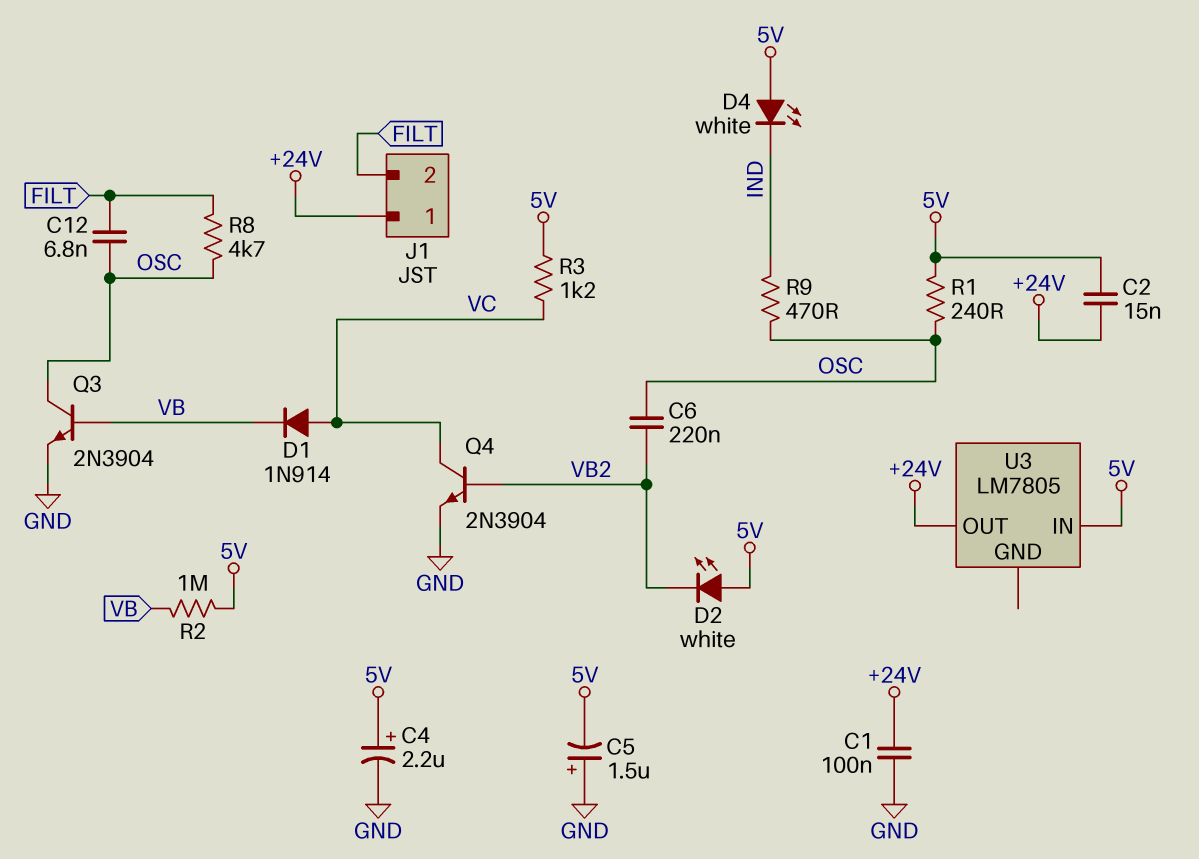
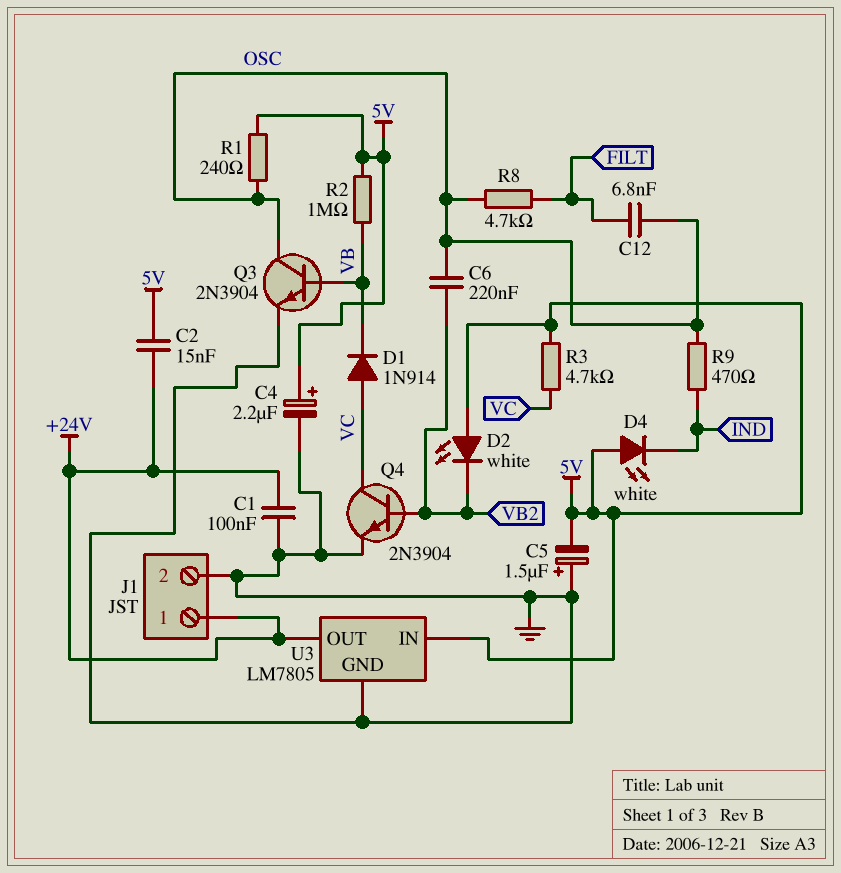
J1 pin 2: FILT -> GND
R3: 1.2k (5V, VC) -> 4.7k (5V, VC)
U3 pin GND: none -> GND

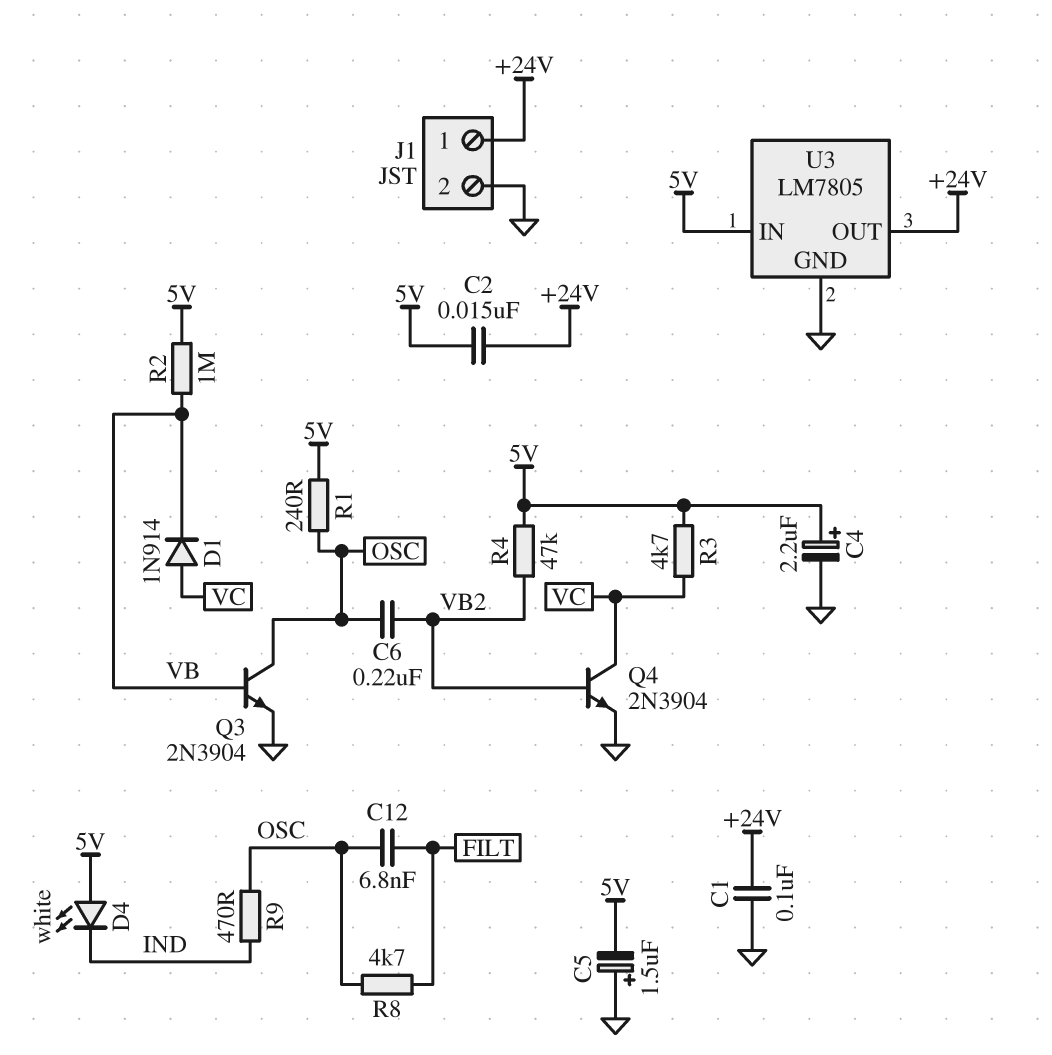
D2: LED white (A 5V, K VB2) -> none
R4: none -> 47k (5V, VB2)

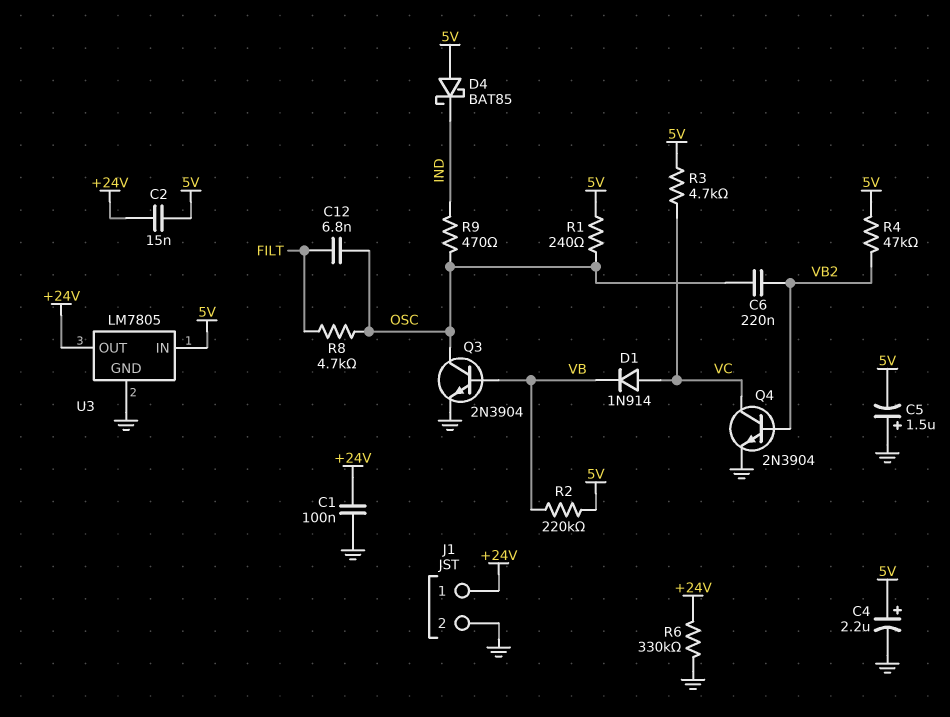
D4: LED white (A 5V, K IND) -> schottky BAT85 (A 5V, K IND)
R2: 1M (5V, VB) -> 220k (5V, VB)
R6: none -> 330k (+24V, GND)

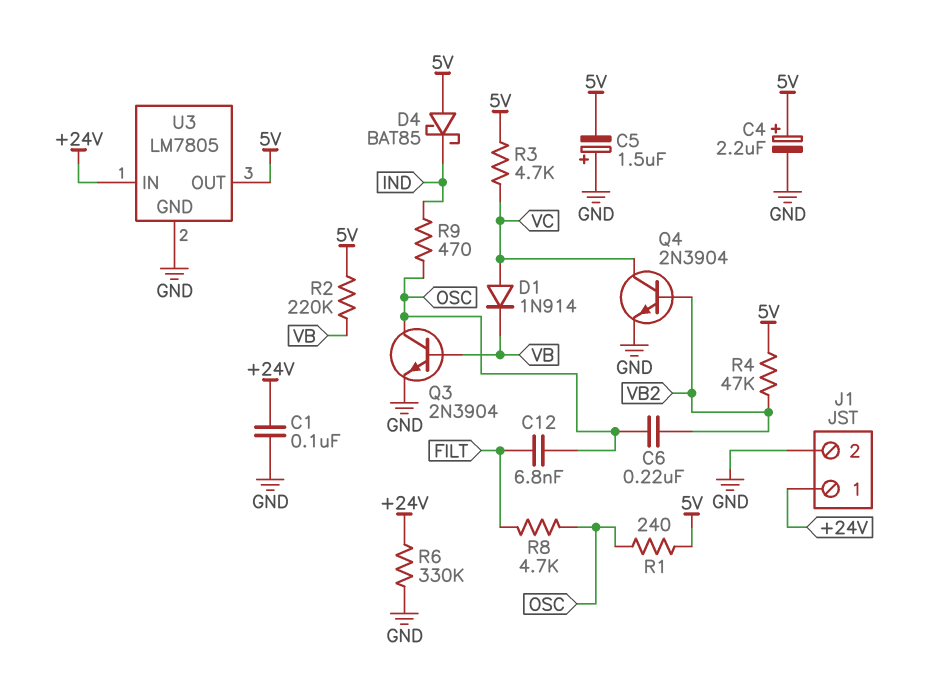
C2: 15nF (+24V, 5V) -> none
U3 pin IN: 5V -> +24V
U3 pin OUT: +24V -> 5V

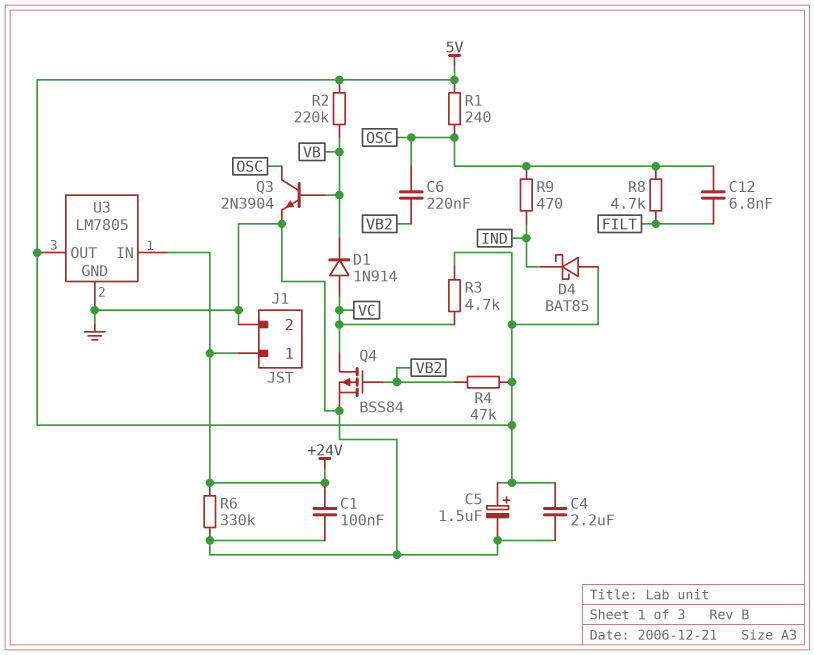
C4: 2.2uF (plus 5V, minus GND) -> 2.2uF (5V, GND)
C5: 1.5uF (plus GND, minus 5V) -> 1.5uF (plus 5V, minus GND)
Q4: NPN 2N3904 (B VB2, C VC, E GND) -> PMOS BSS84 (G VB2, D VC, S GND)

